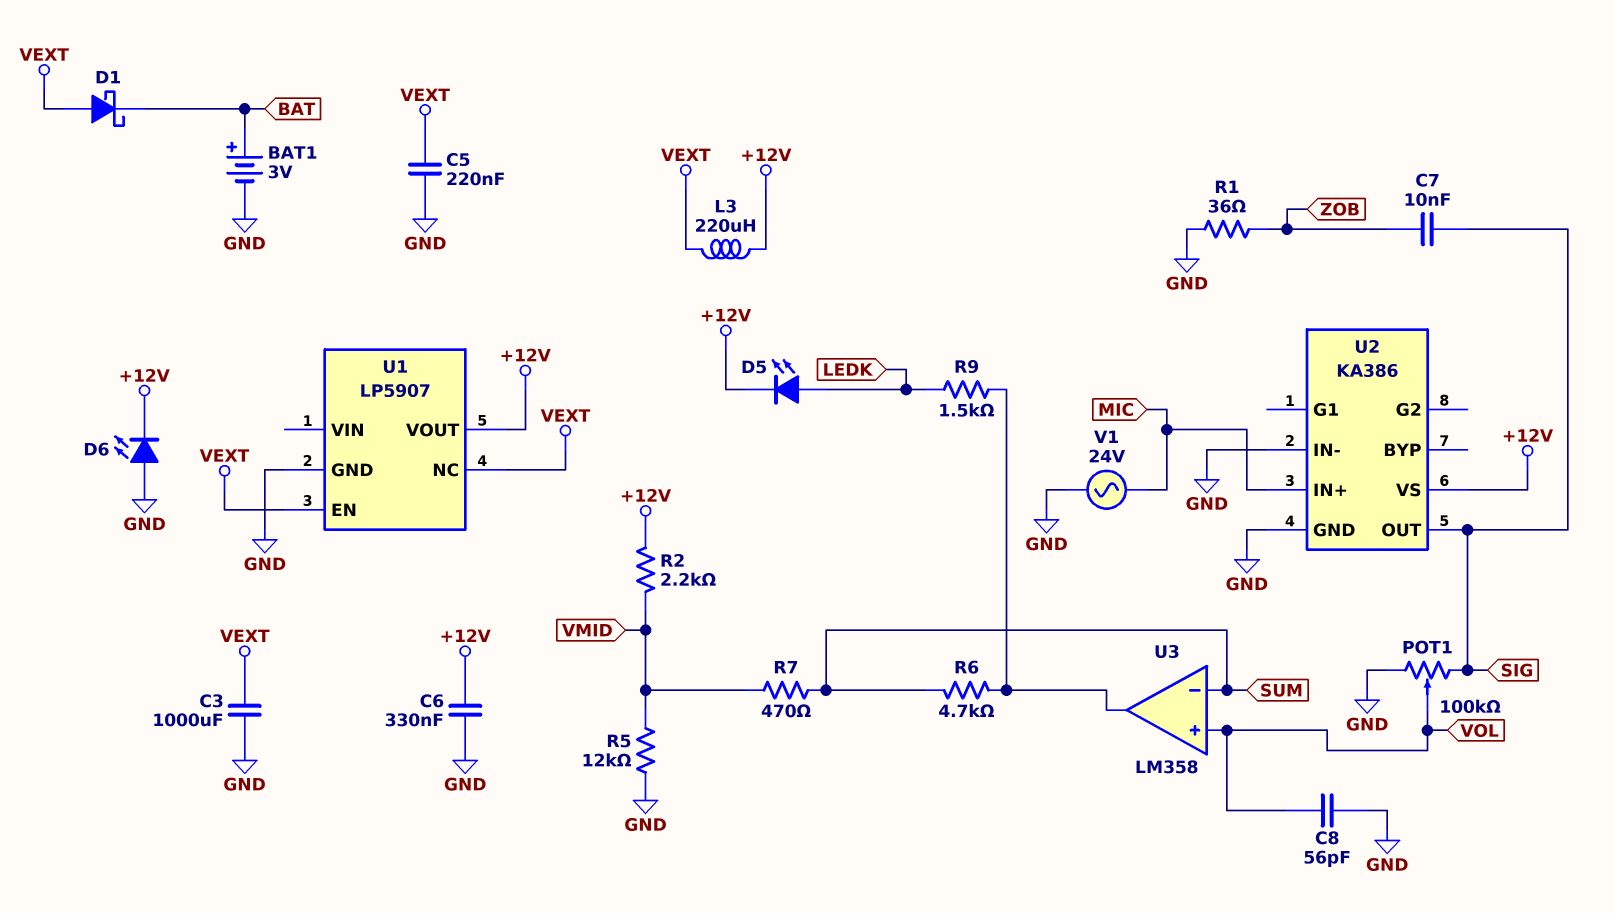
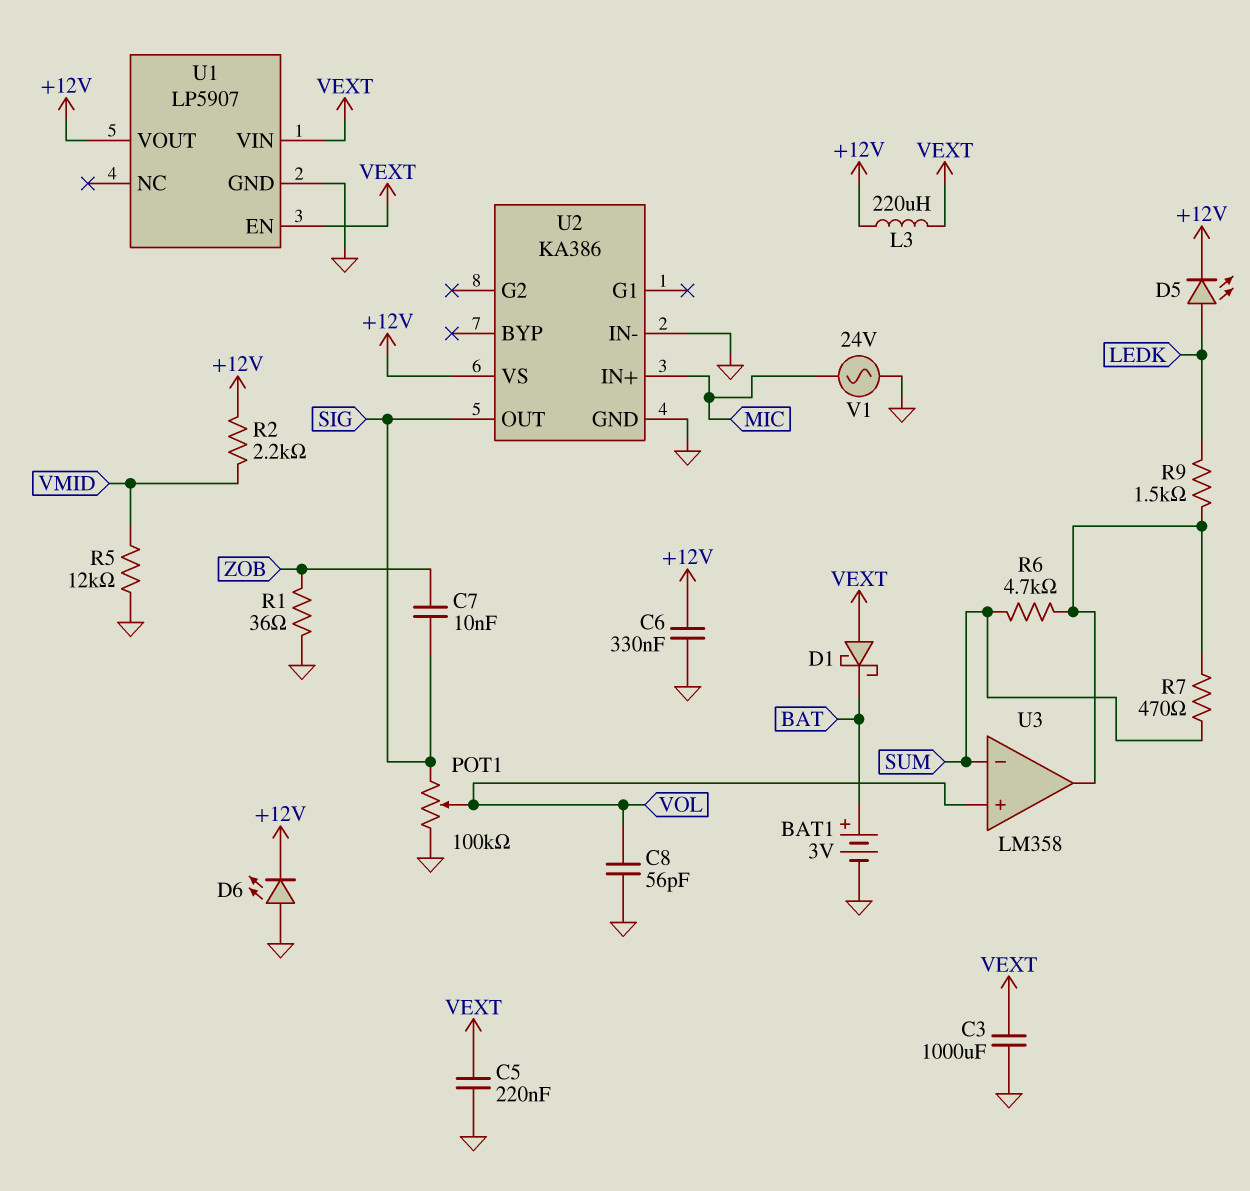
R7: 470 (SUM, VMID) -> 470 (SUM, U3/out)
U1 pin NC: VEXT -> none
U1 pin VIN: none -> VEXT

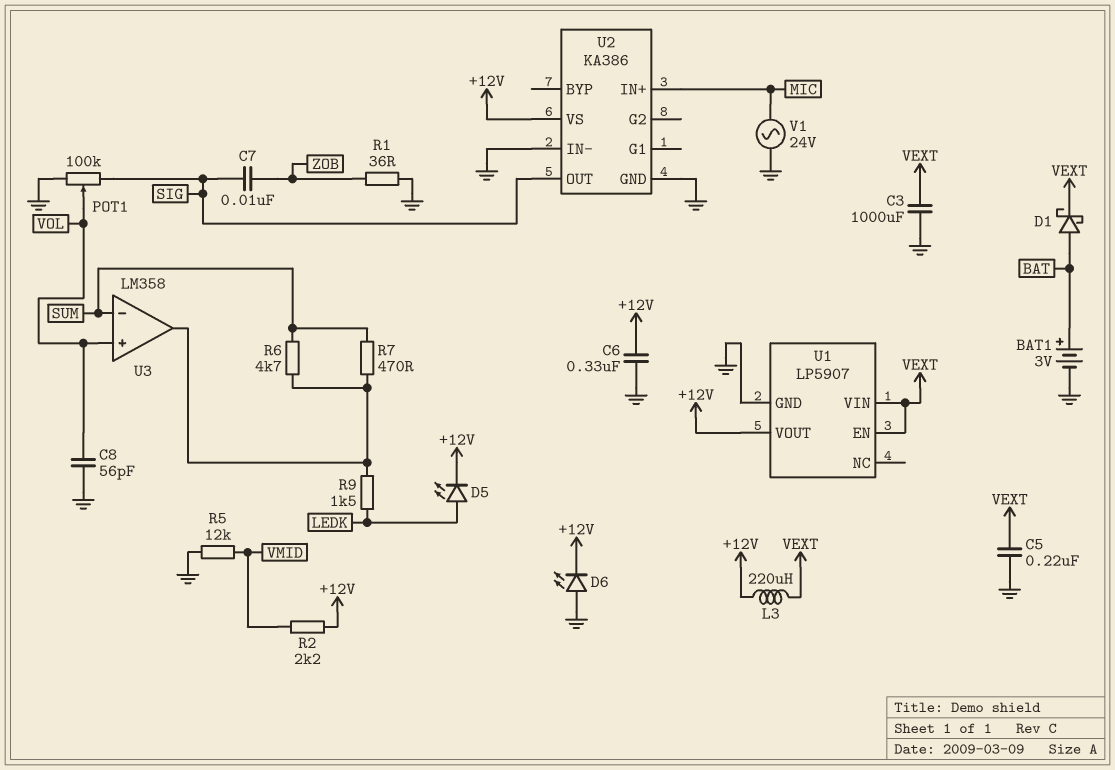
D1: schottky (A VEXT, K BAT) -> schottky (A BAT, K VEXT)

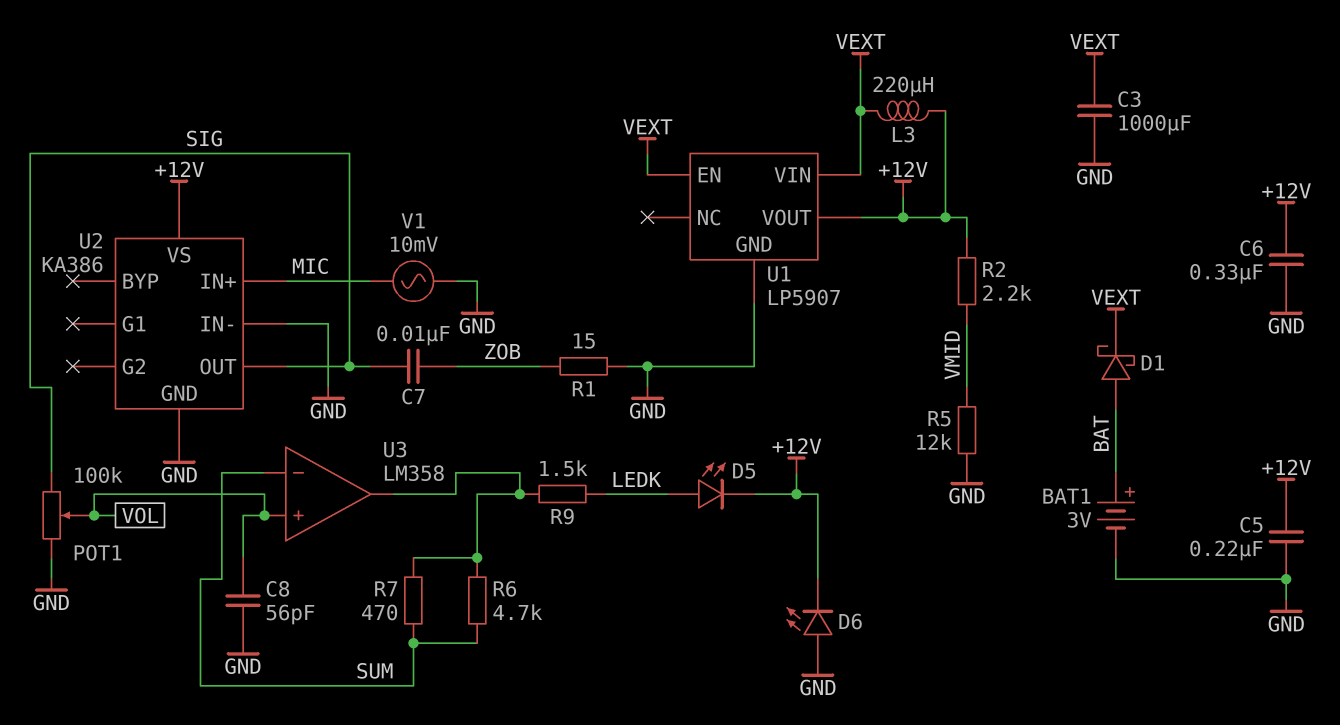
C5: 220nF (GND, VEXT) -> 220nF (+12V, GND)
R1: 36 (GND, ZOB) -> 15 (GND, ZOB)
V1: AC 24V (GND, MIC) -> AC 10mV (GND, MIC)

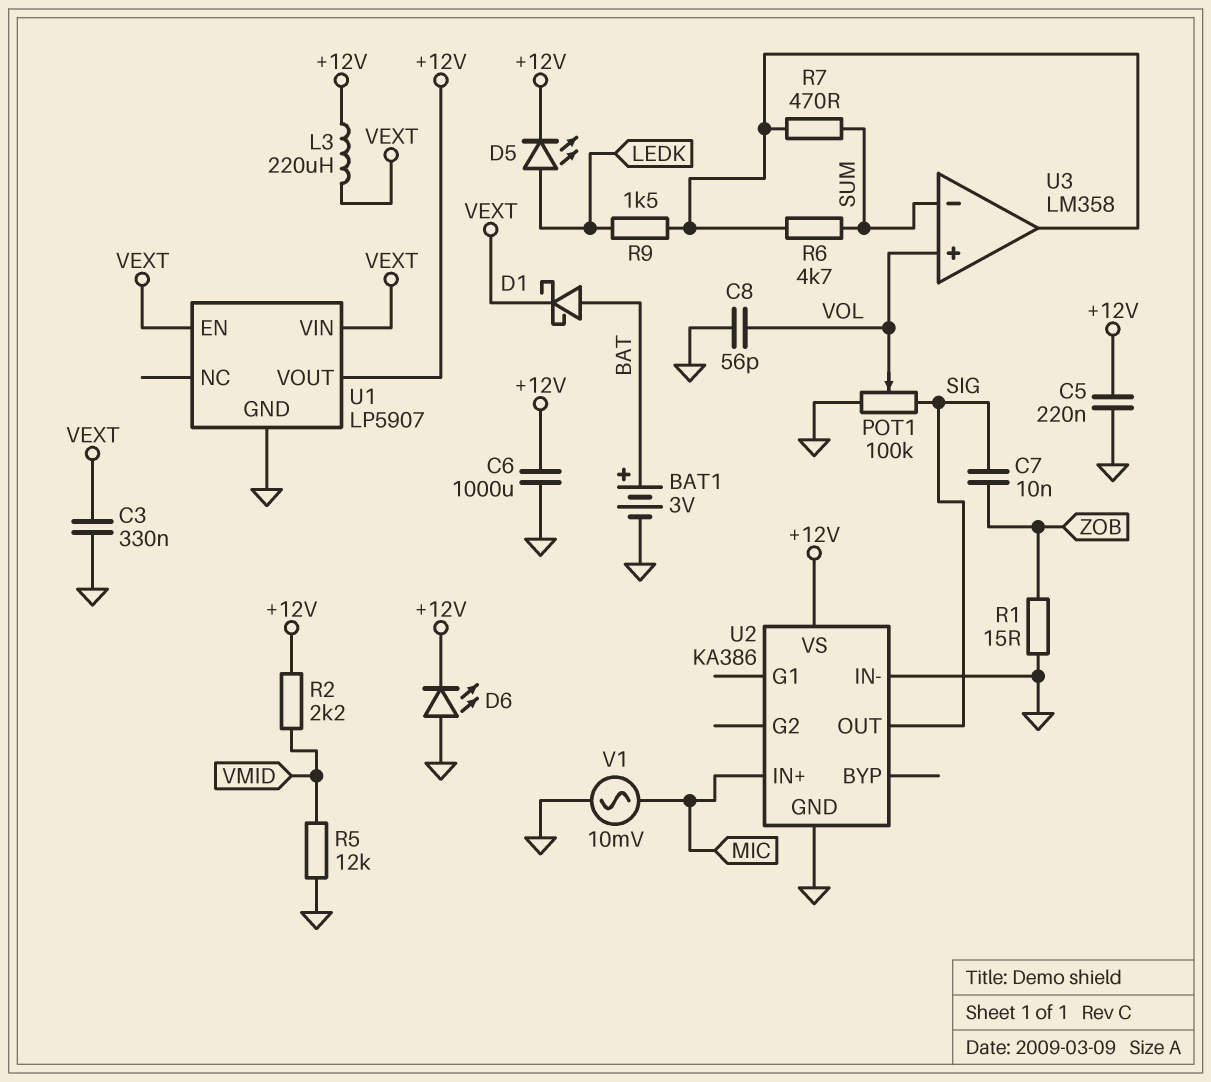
C3: 1000uF (GND, VEXT) -> 330nF (GND, VEXT)
C6: 330nF (+12V, GND) -> 1000uF (+12V, GND)

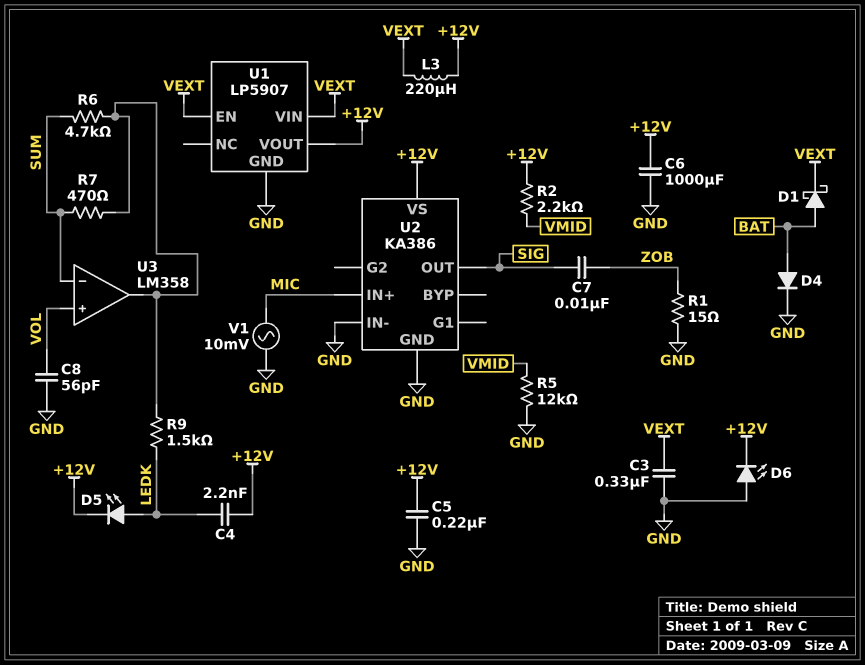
BAT1: 3V (plus BAT, minus GND) -> none
C4: none -> 2.2nF (+12V, LEDK)
D4: none -> diode (A BAT, K GND)
POT1: 100k (GND, SIG, wiper VOL) -> none

